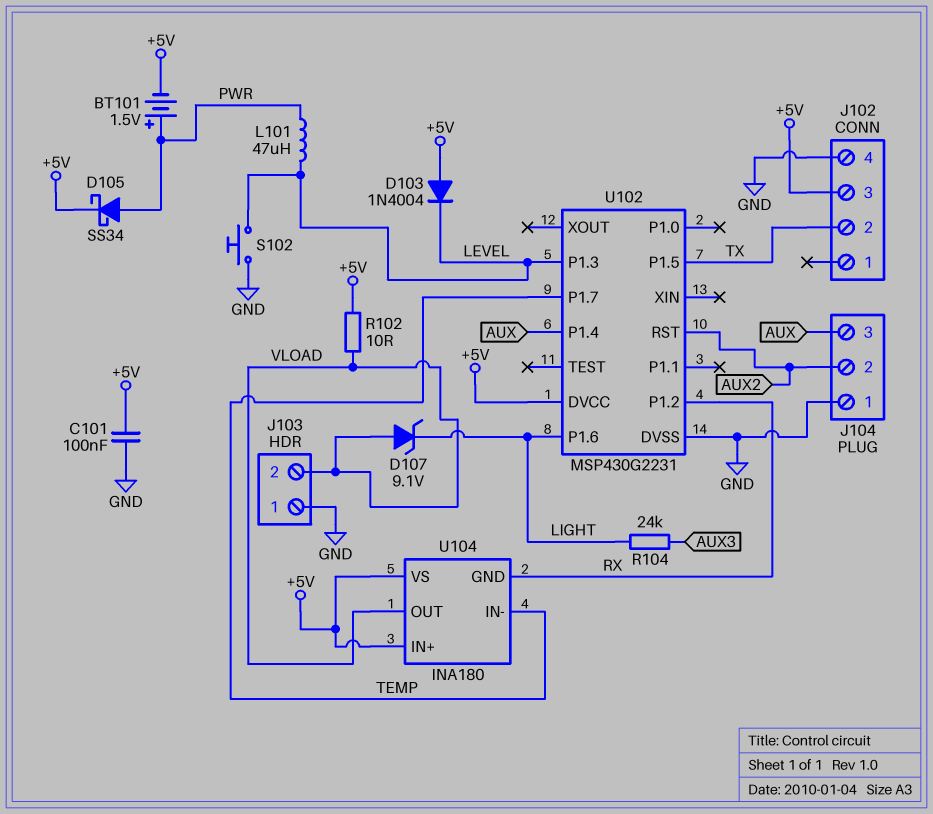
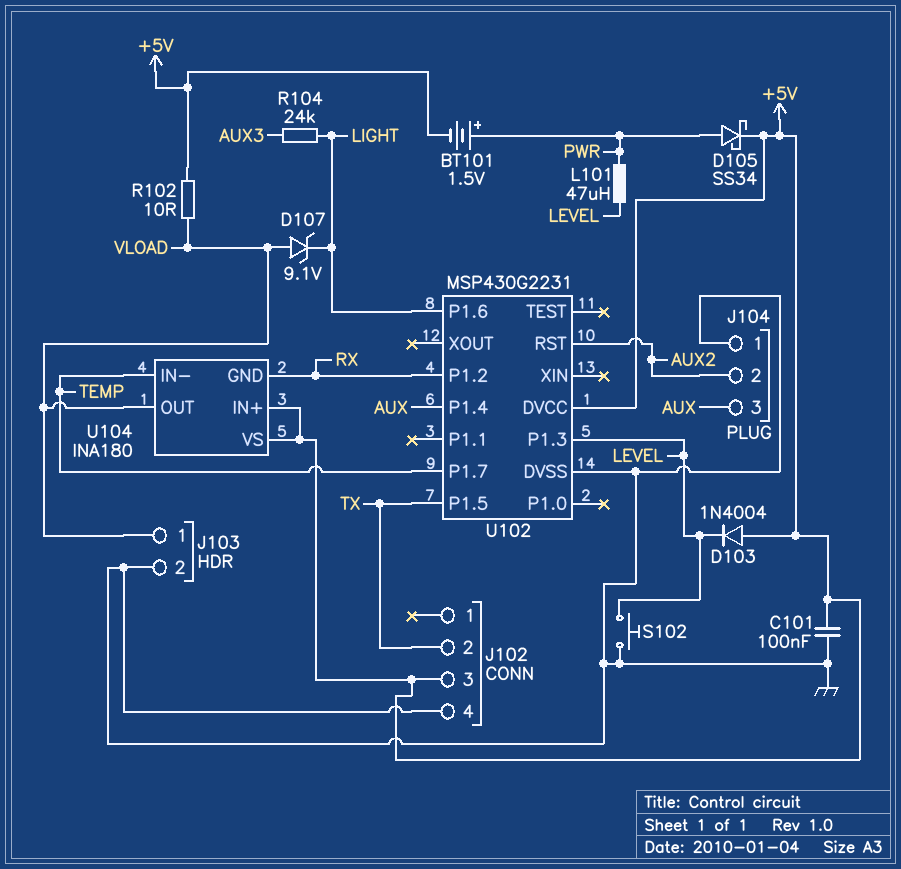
J103 pin 1: GND -> VLOAD
J103 pin 2: VLOAD -> GND

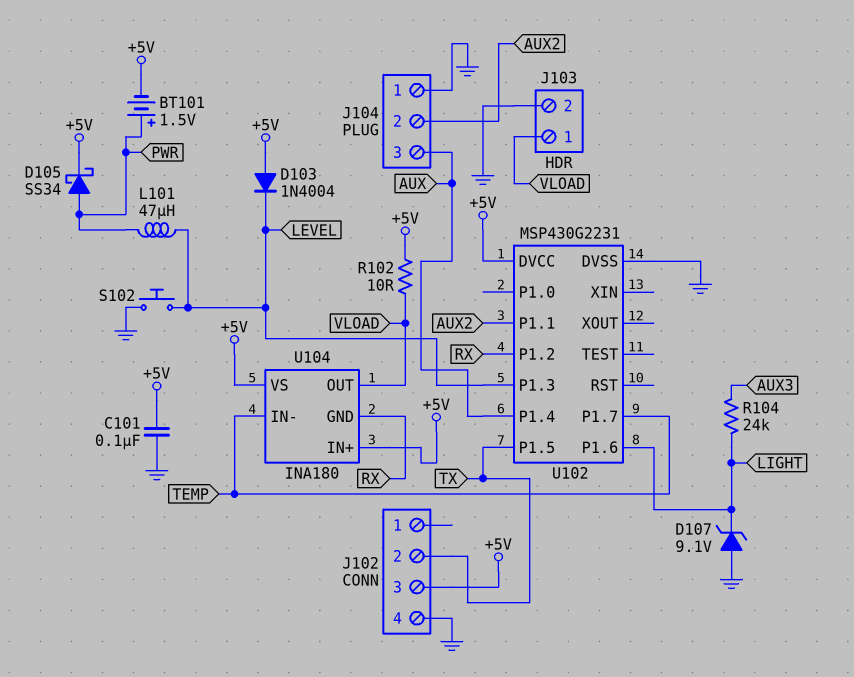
D107: zener 9.1V (A VLOAD, K LIGHT) -> zener 9.1V (A GND, K LIGHT)
U102 pin P1.1: none -> AUX2
U102 pin RST: AUX2 -> none

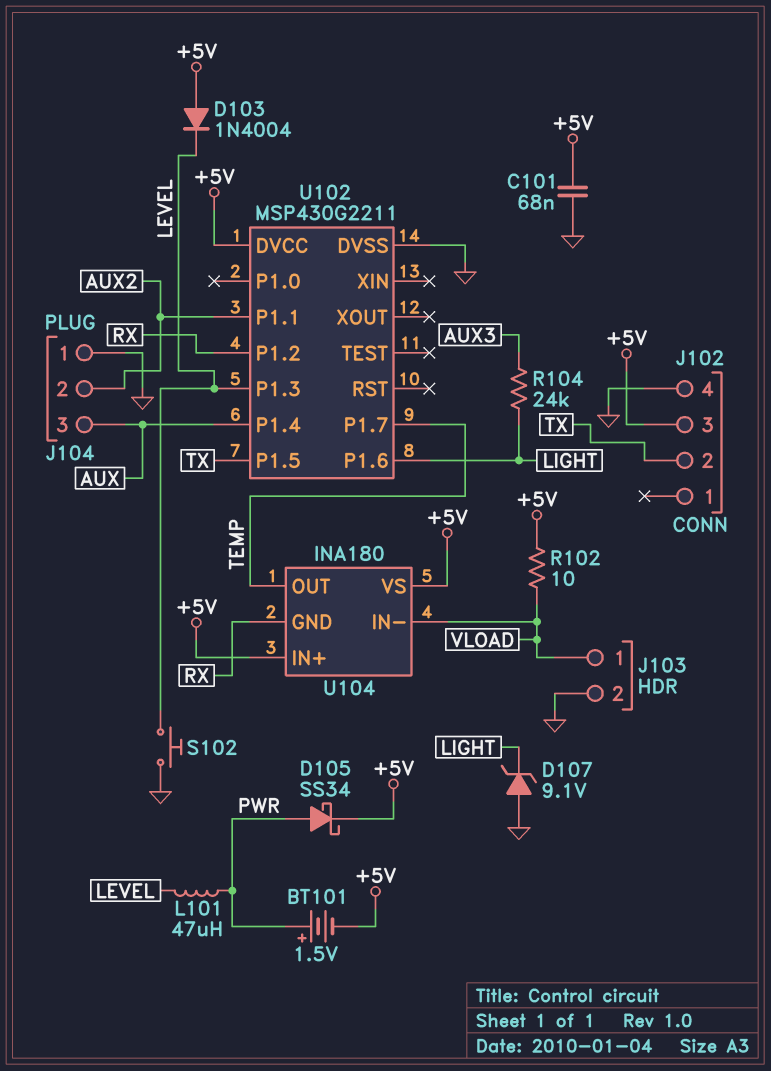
C101: 100nF (+5V, GND) -> 68nF (+5V, GND)
U102: MSP430G2231 -> MSP430G2211
U104 pin IN-: TEMP -> VLOAD
U104 pin OUT: VLOAD -> TEMP

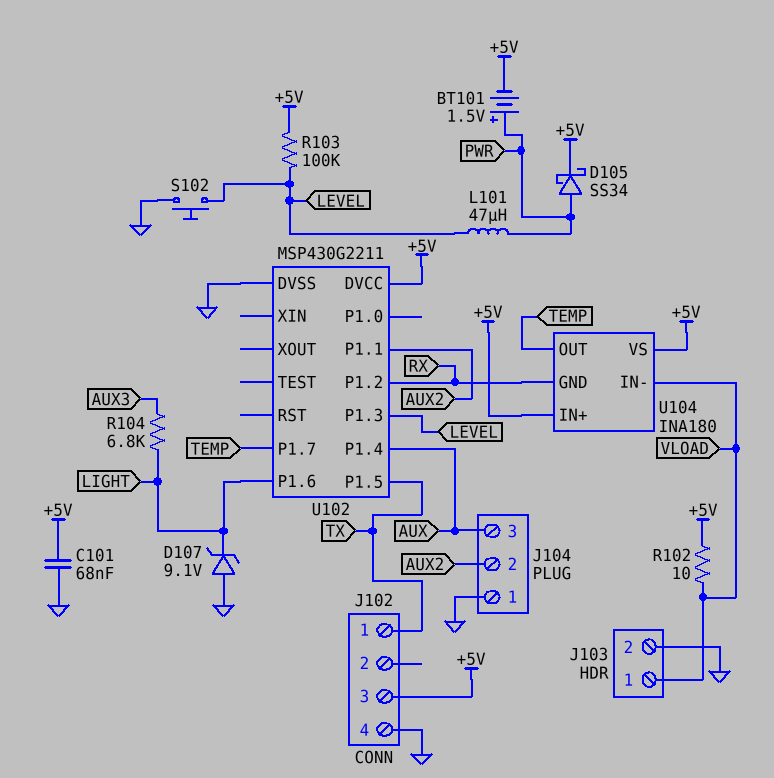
D103: diode 1N4004 (A +5V, K LEVEL) -> none
J102 pin 1: none -> TX
J102 pin 2: TX -> none
R103: none -> 100k (+5V, LEVEL)
R104: 24k (AUX3, LIGHT) -> 6.8k (AUX3, LIGHT)

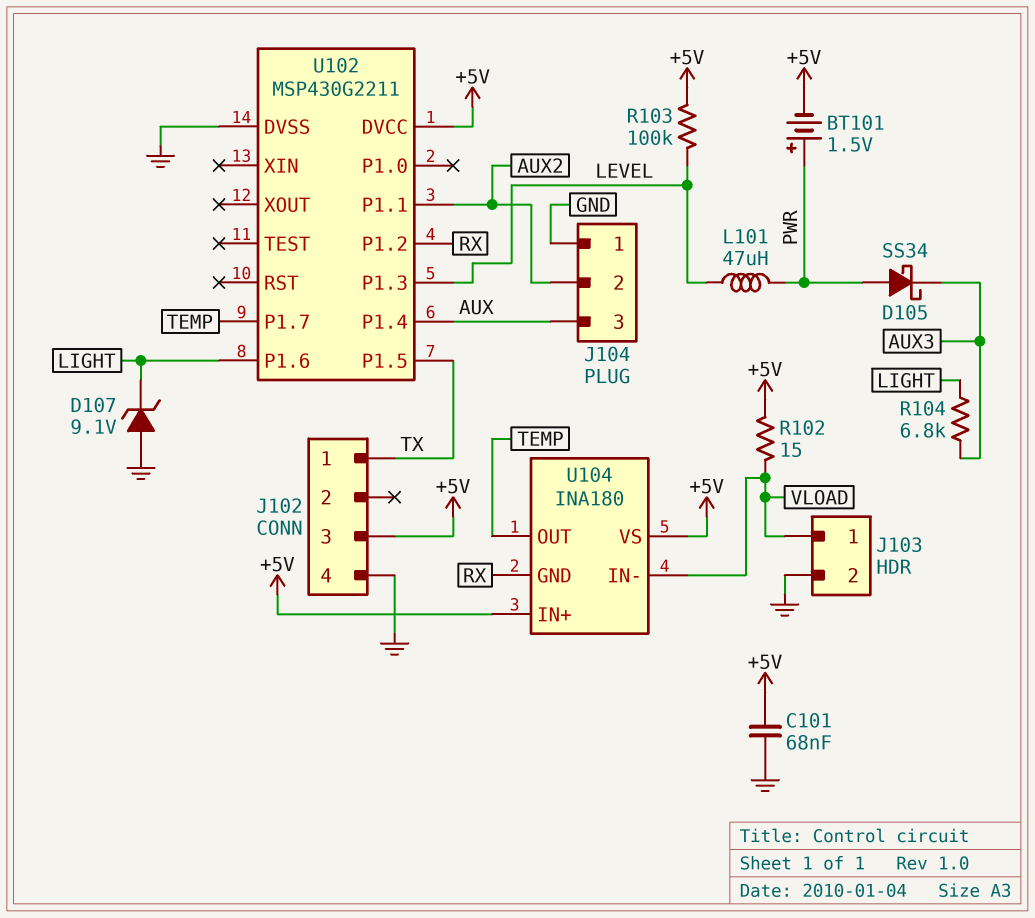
D105: schottky SS34 (A PWR, K +5V) -> schottky SS34 (A PWR, K AUX3)
R102: 10 (+5V, VLOAD) -> 15 (+5V, VLOAD)
S102: button (GND, LEVEL) -> none

